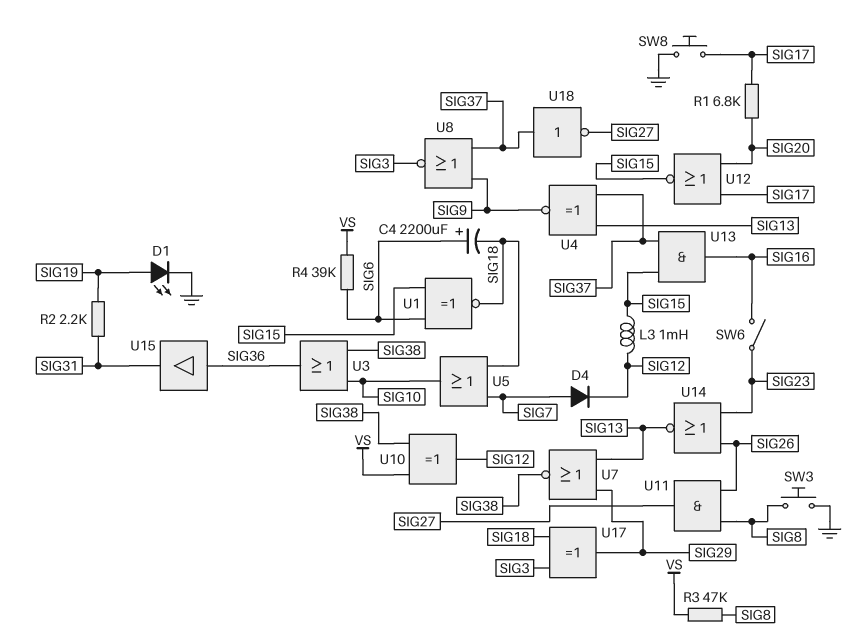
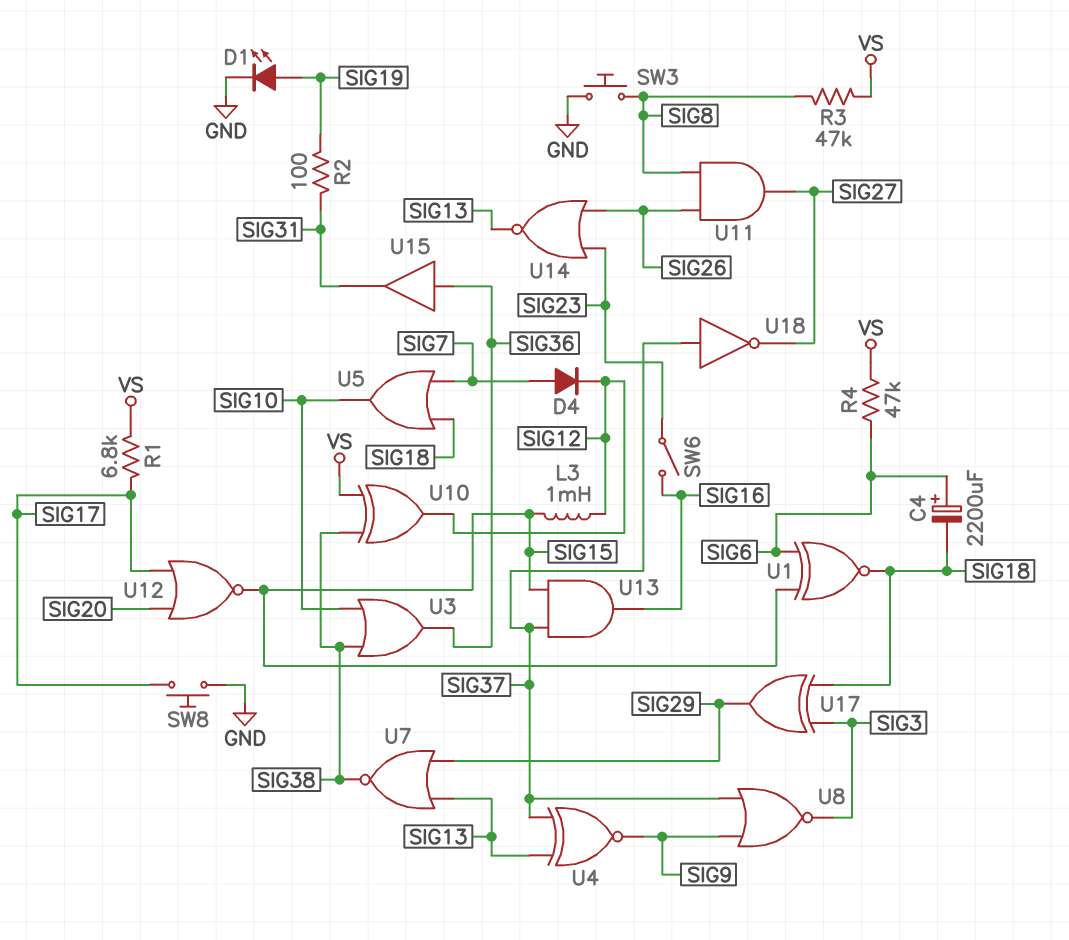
R1: 6.8k (SIG17, SIG20) -> 6.8k (SIG17, VS)
R2: 2.2k (SIG19, SIG31) -> 100 (SIG19, SIG31)
R4: 39k (SIG6, VS) -> 47k (SIG6, VS)

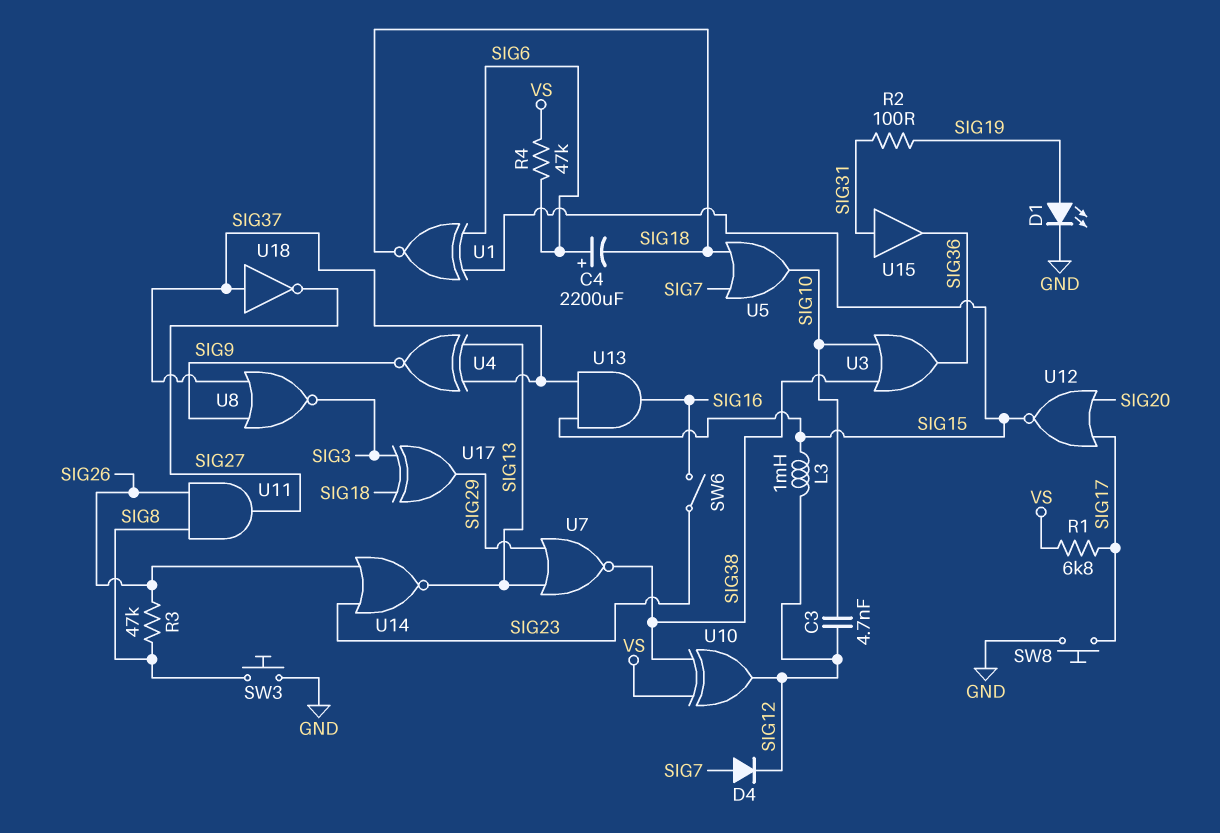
C3: none -> 4.7nF (SIG10, SIG12)
R3: 47k (SIG8, VS) -> 47k (SIG8, SIG26)
U15: buffer (in SIG36, out SIG31) -> buffer (in SIG31, out SIG36)

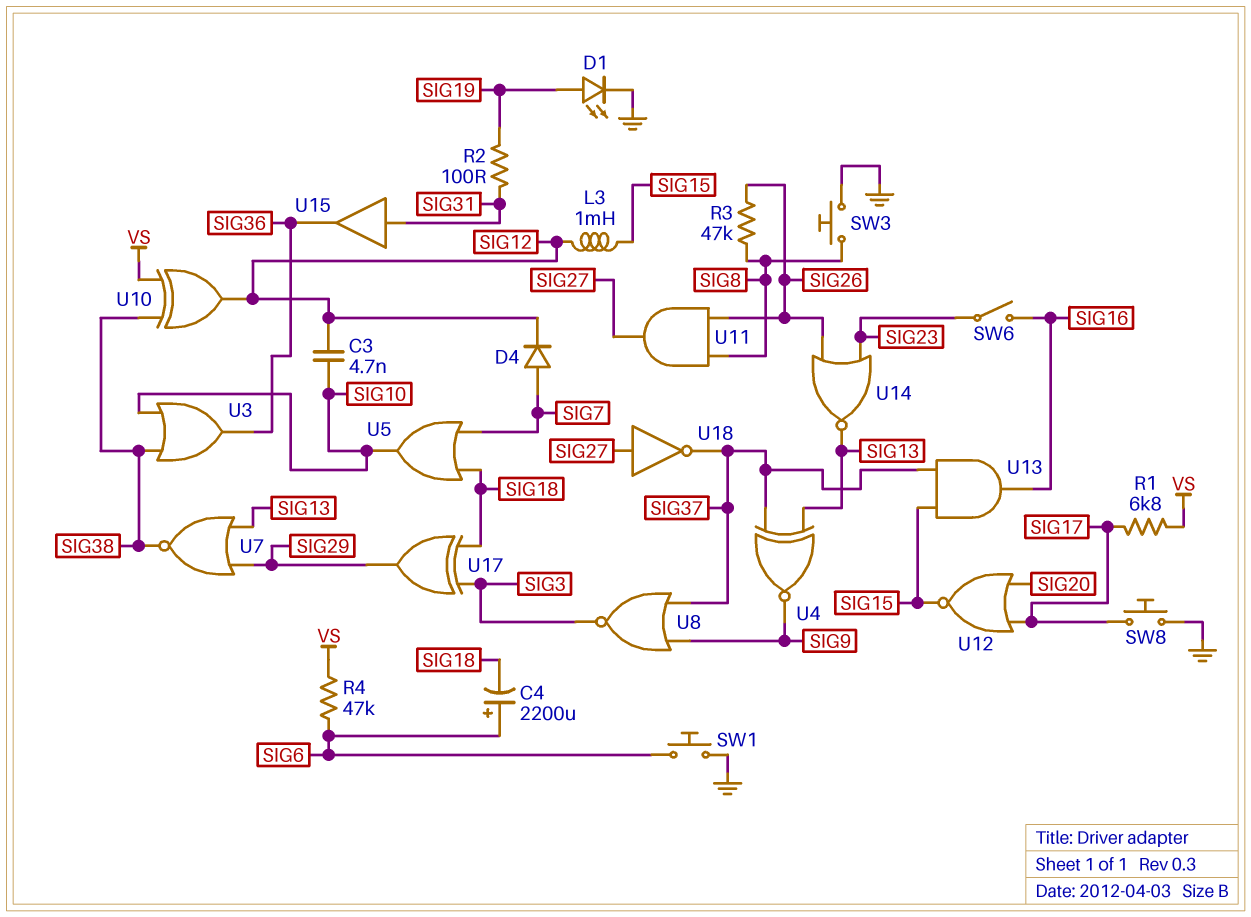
SW1: none -> button (GND, SIG6)
U1: XNOR (in SIG6, in SIG15, out SIG18) -> none
U18: NOT (in SIG37, out SIG27) -> NOT (in SIG27, out SIG37)

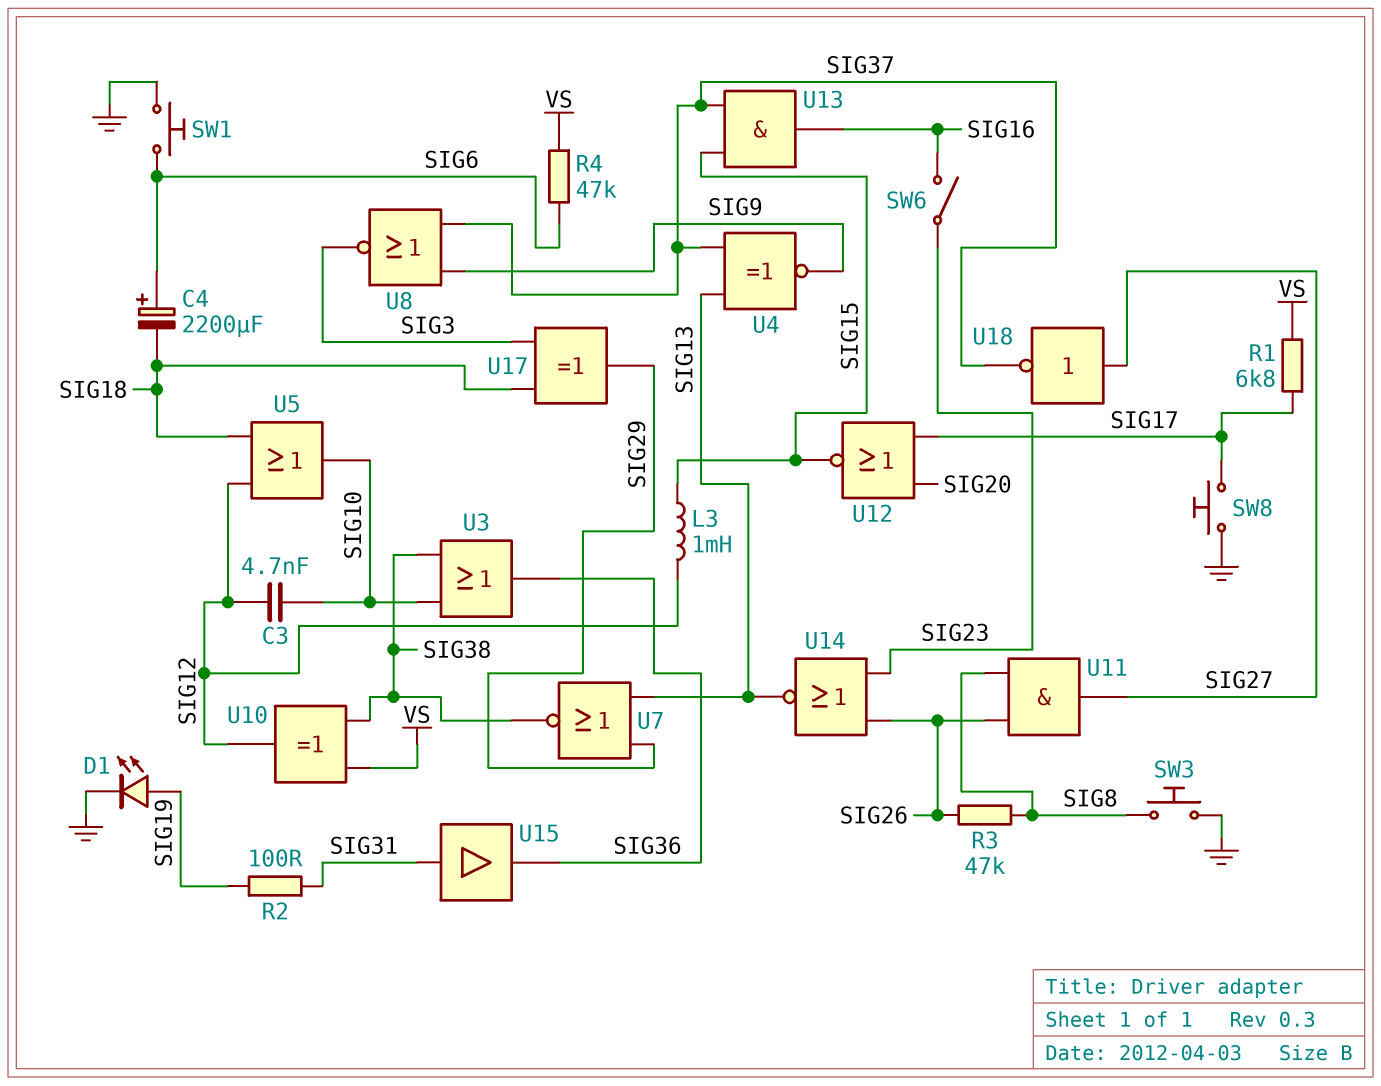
D4: diode (A SIG7, K SIG12) -> none
U5: OR (in SIG7, in SIG18, out SIG10) -> OR (in SIG12, in SIG18, out SIG10)

